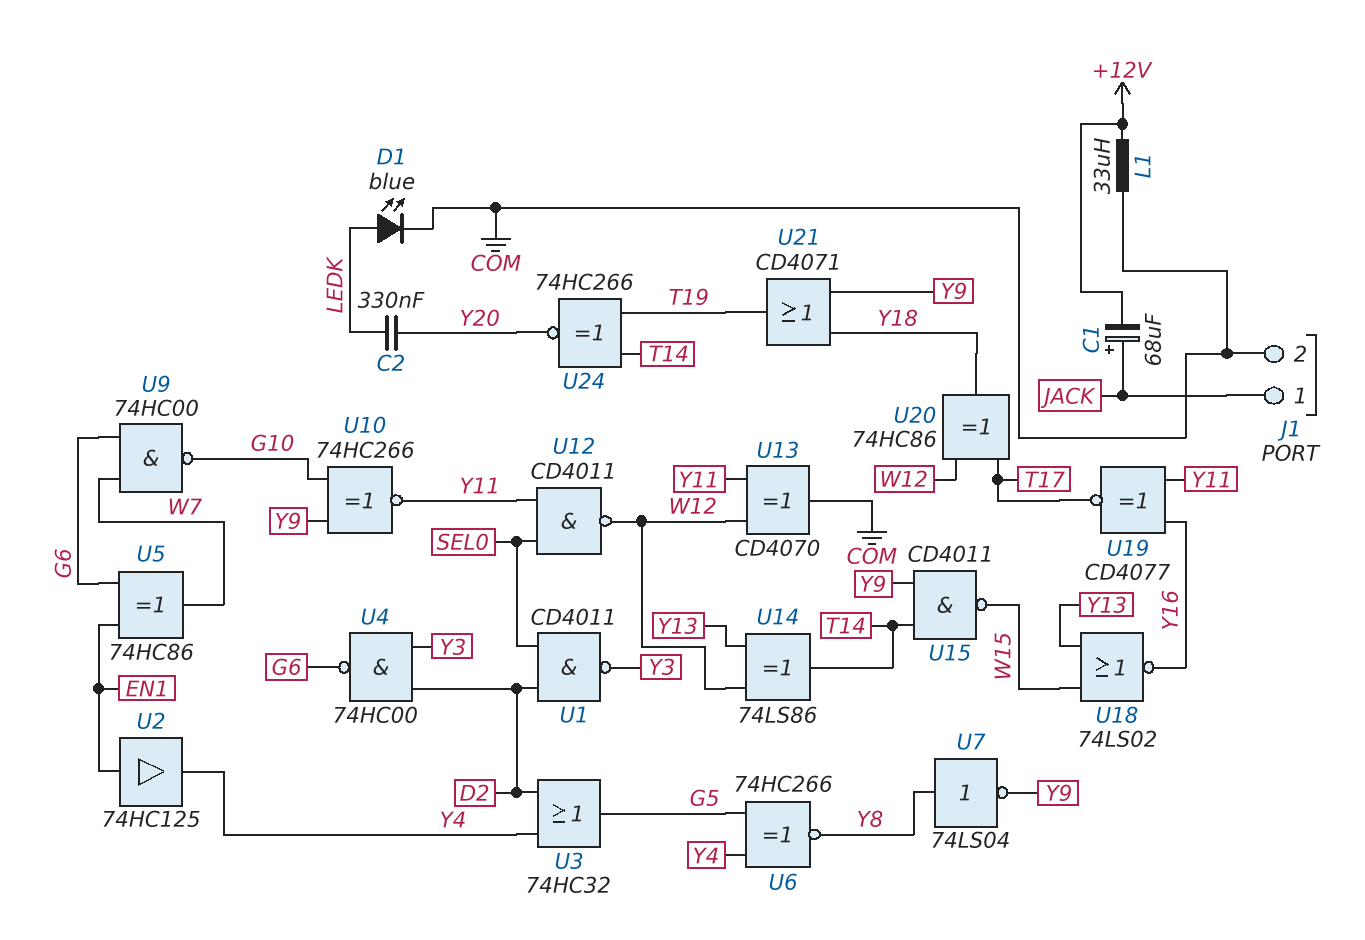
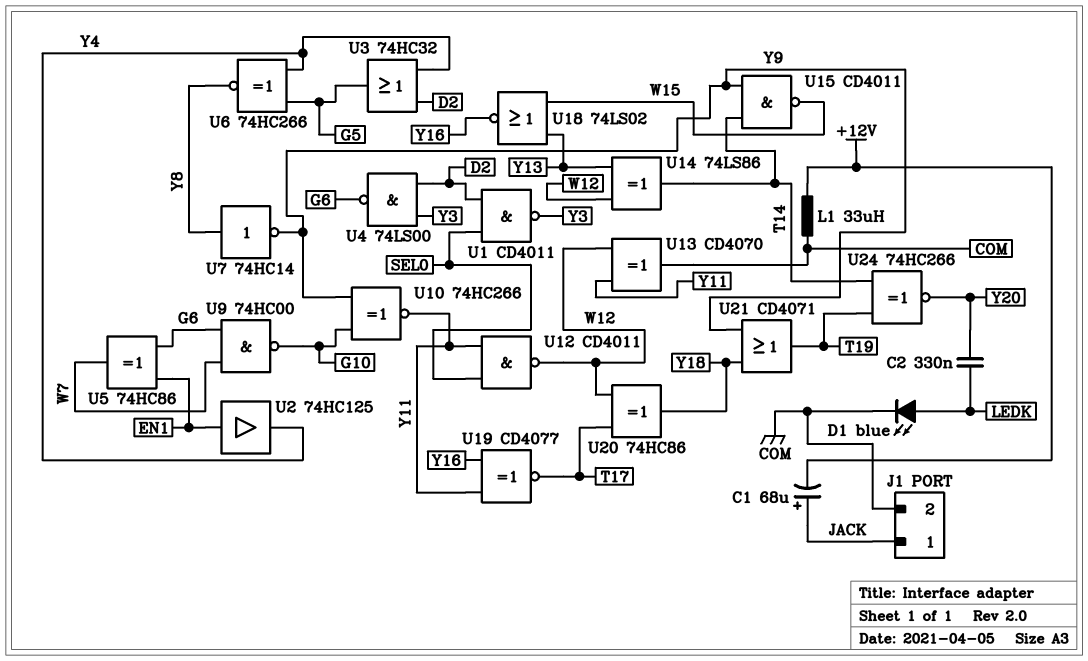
U4: NAND 74HC00 (in D2, in Y3, out G6) -> NAND 74LS00 (in D2, in Y3, out G6)
U7: NOT 74LS04 (in Y8, out Y9) -> NOT 74HC14 (in Y8, out Y9)

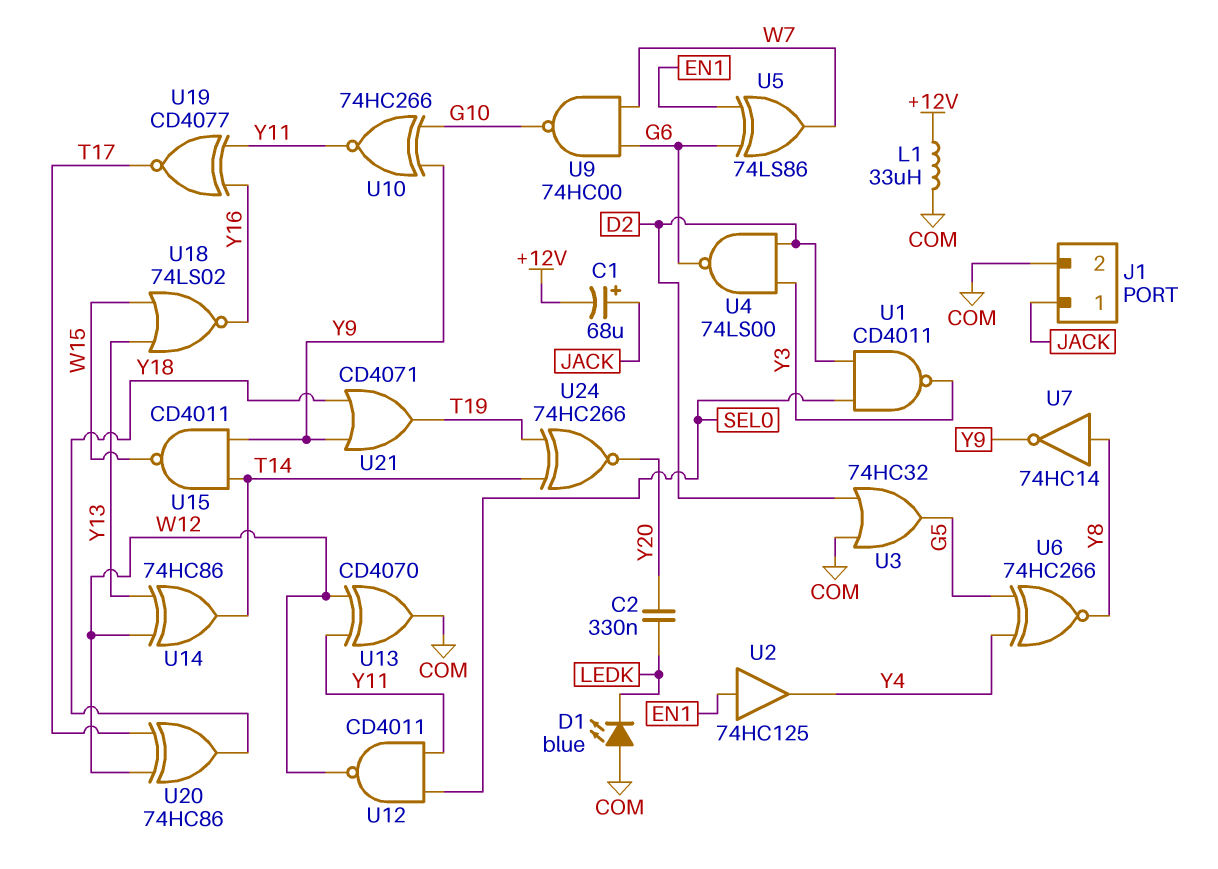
D1: LED blue (A LEDK, K COM) -> LED blue (A COM, K LEDK)
U3: OR 74HC32 (in D2, in Y4, out G5) -> OR 74HC32 (in COM, in D2, out G5)
U5: XOR 74HC86 (in EN1, in G6, out W7) -> XOR 74LS86 (in EN1, in G6, out W7)
U14: XOR 74LS86 (in W12, in Y13, out T14) -> XOR 74HC86 (in W12, in Y13, out T14)

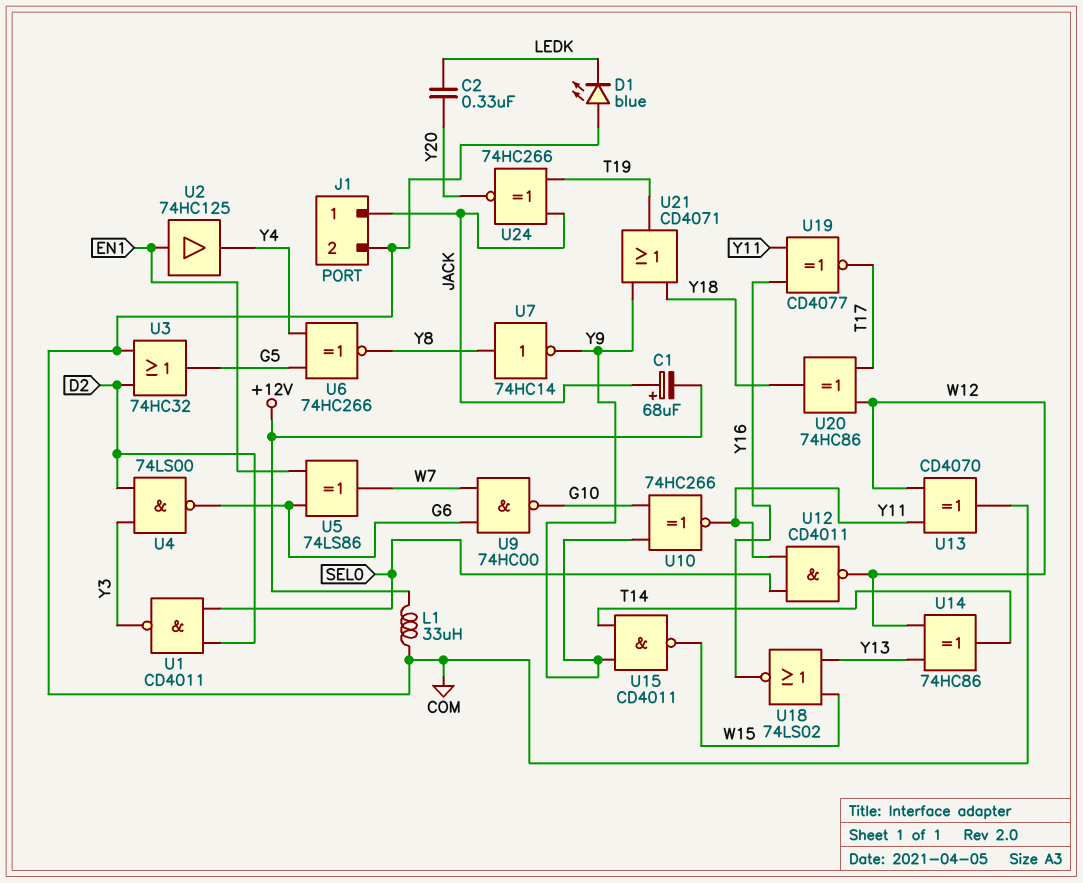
U24: XNOR 74HC266 (in T14, in T19, out Y20) -> XNOR 74HC266 (in JACK, in T19, out Y20)

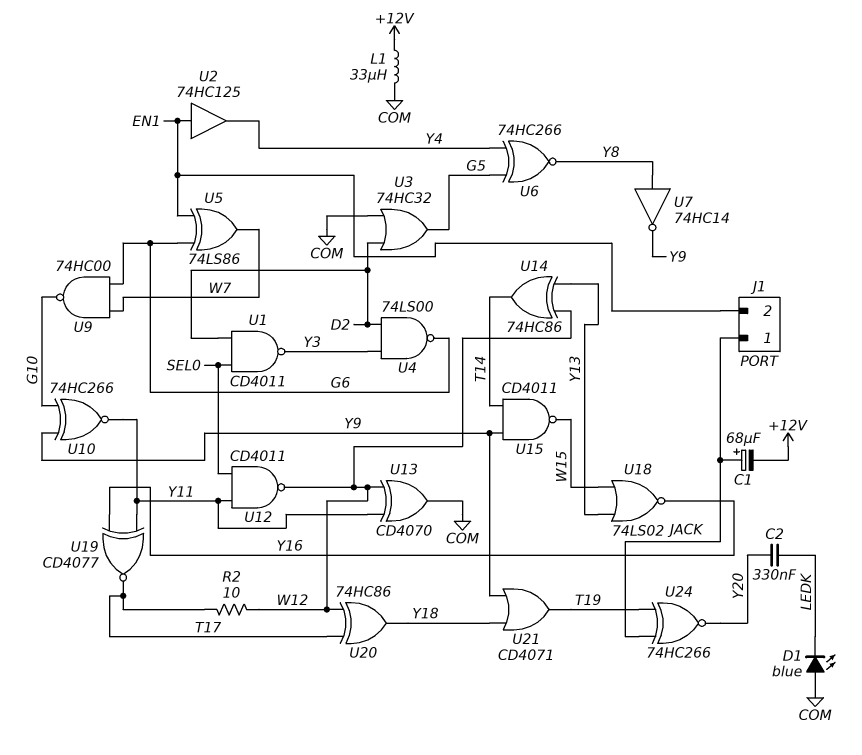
J1 pin 2: COM -> EN1
R2: none -> 10 (T17, W12)

